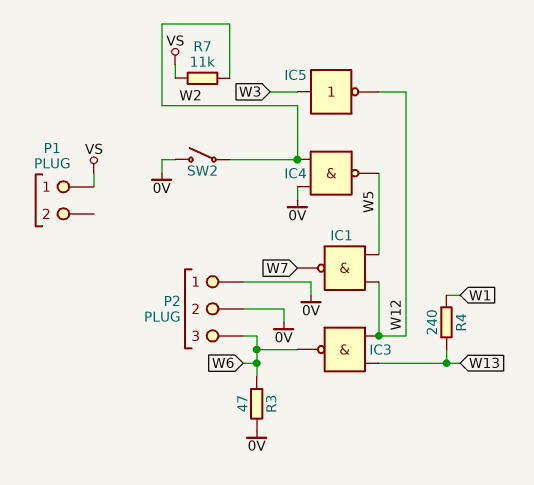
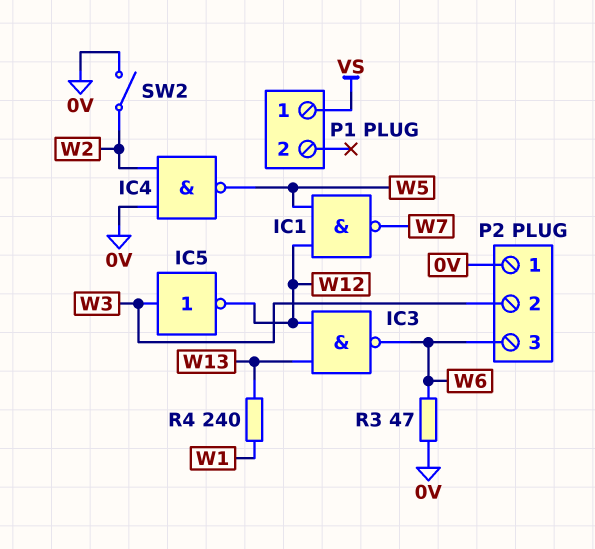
P2 pin 2: 0V -> W3
R7: 11k (VS, W2) -> none

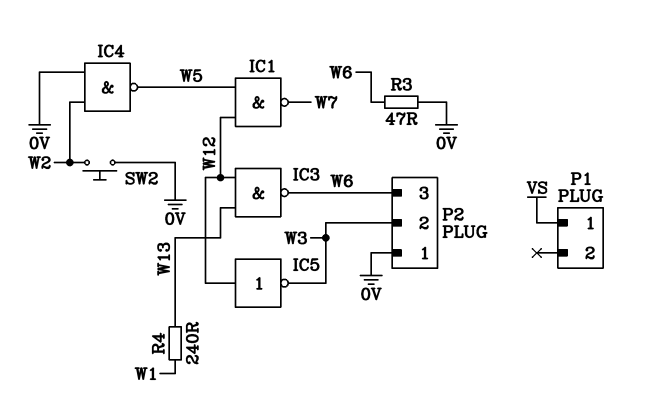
IC5: NOT (in W3, out W12) -> NOT (in W12, out W3)
SW2: switch (0V, W2) -> button (0V, W2)

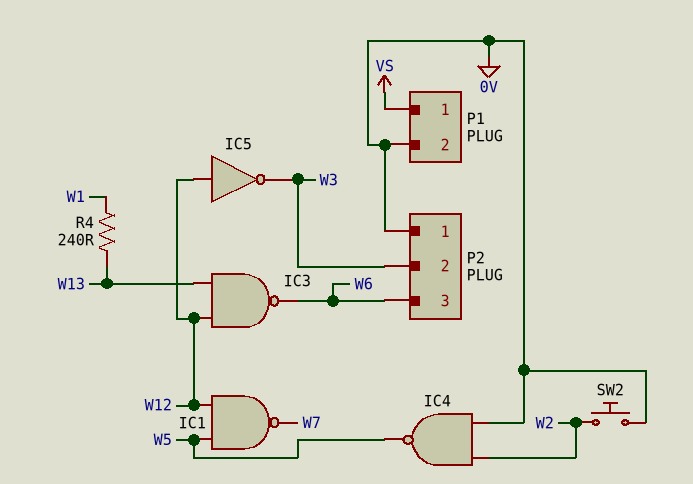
P1 pin 2: none -> 0V
R3: 47 (0V, W6) -> none

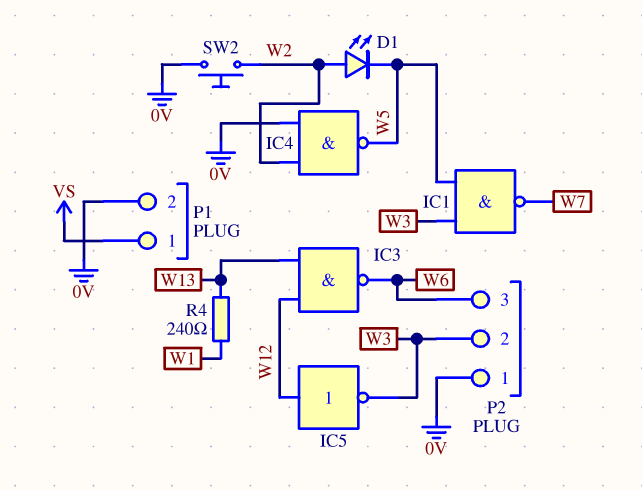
D1: none -> LED (A W2, K W5)
IC1: NAND (in W5, in W12, out W7) -> NAND (in W3, in W5, out W7)

